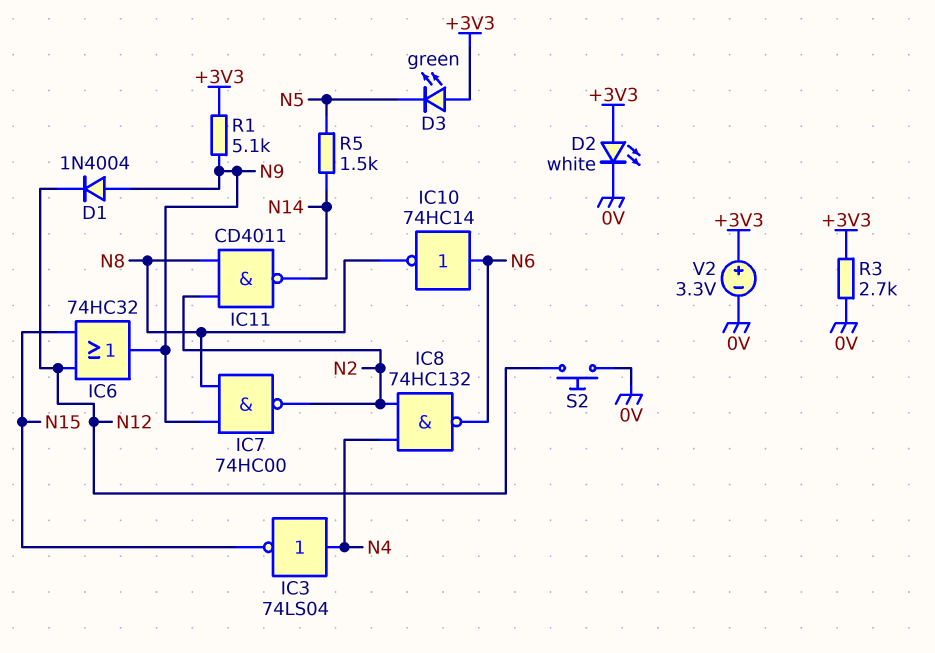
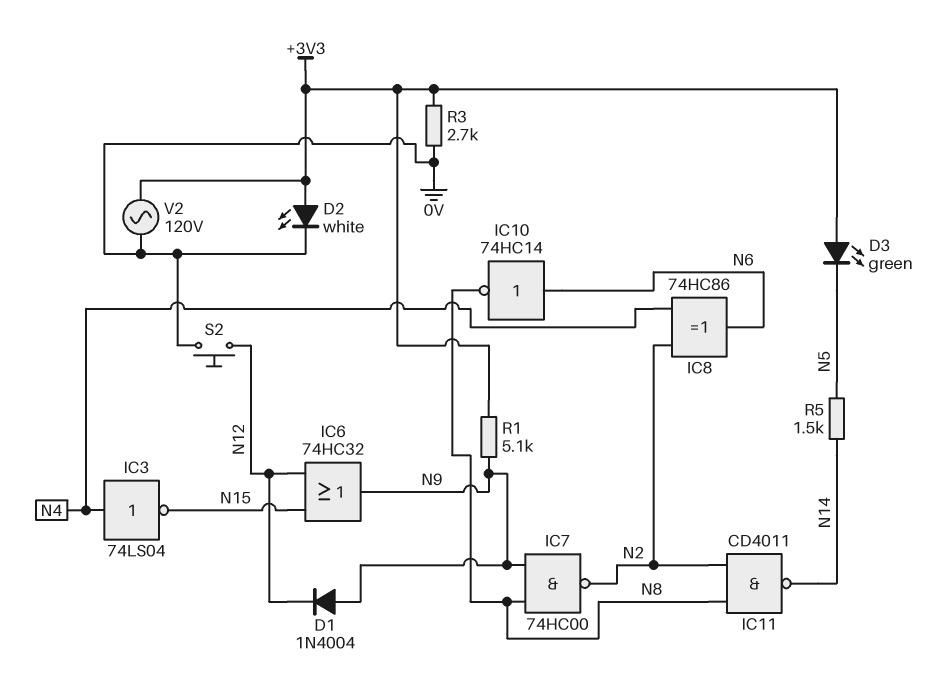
IC8: NAND 74HC132 (in N2, in N4, out N6) -> XOR 74HC86 (in N2, in N4, out N6)
V2: 3.3V (plus +3V3, minus 0V) -> AC 120V (+3V3, 0V)

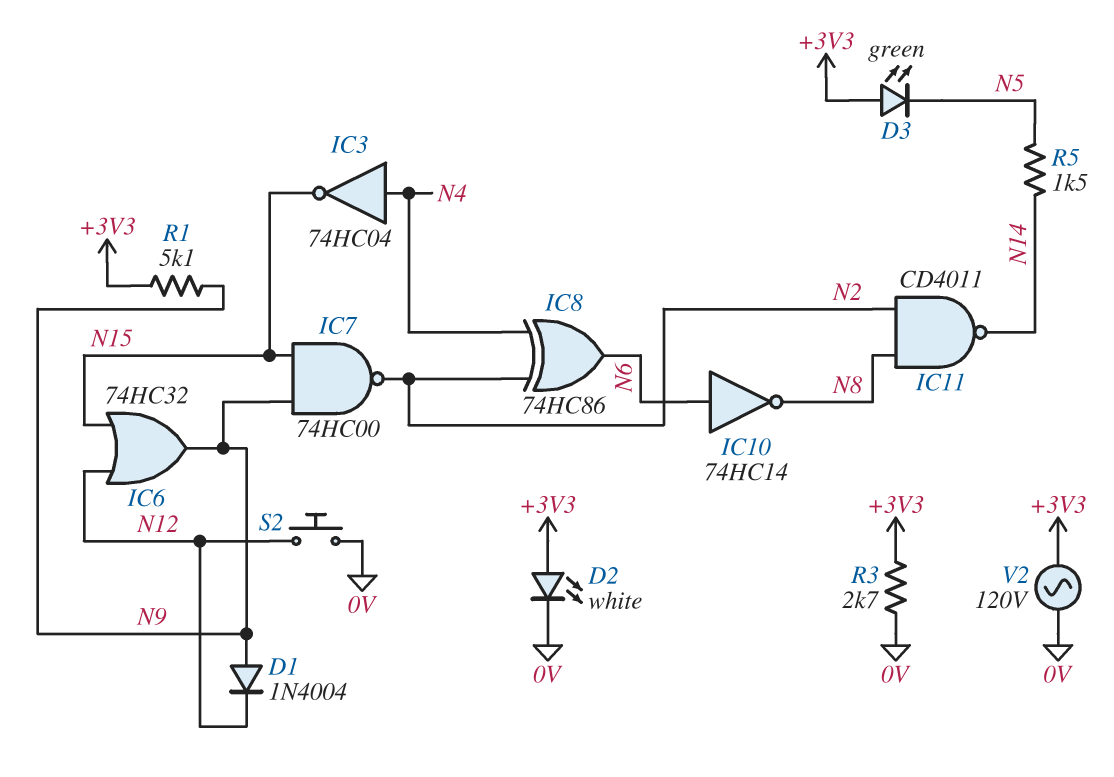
IC3: NOT 74LS04 (in N4, out N15) -> NOT 74HC04 (in N4, out N15)
IC7: NAND 74HC00 (in N8, in N9, out N2) -> NAND 74HC00 (in N9, in N15, out N2)

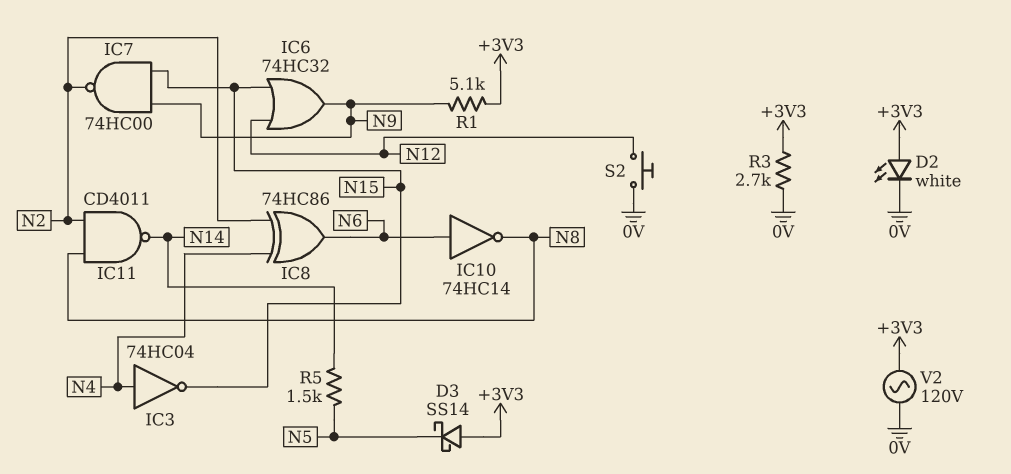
D1: diode 1N4004 (A N9, K N12) -> none
D3: LED green (A +3V3, K N5) -> schottky SS14 (A +3V3, K N5)

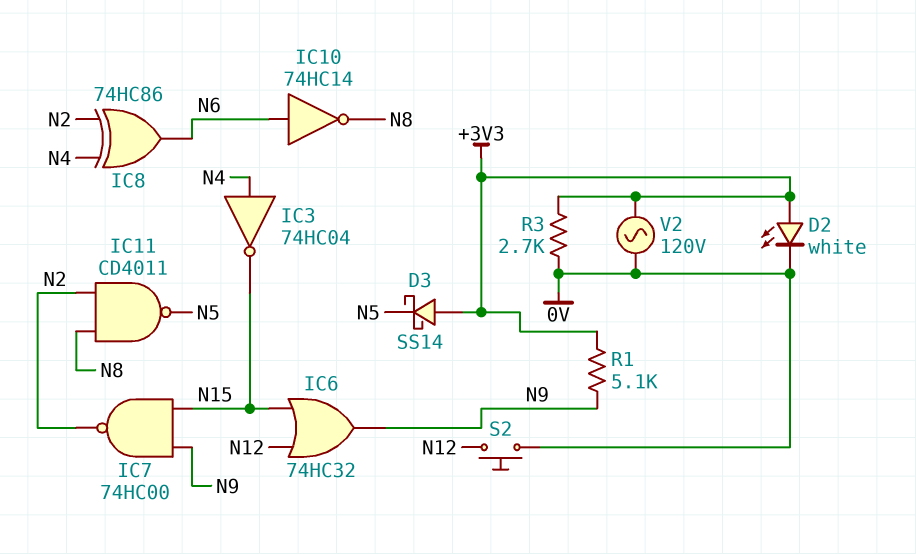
IC11: NAND CD4011 (in N2, in N8, out N14) -> NAND CD4011 (in N2, in N8, out N5)
R5: 1.5k (N5, N14) -> none

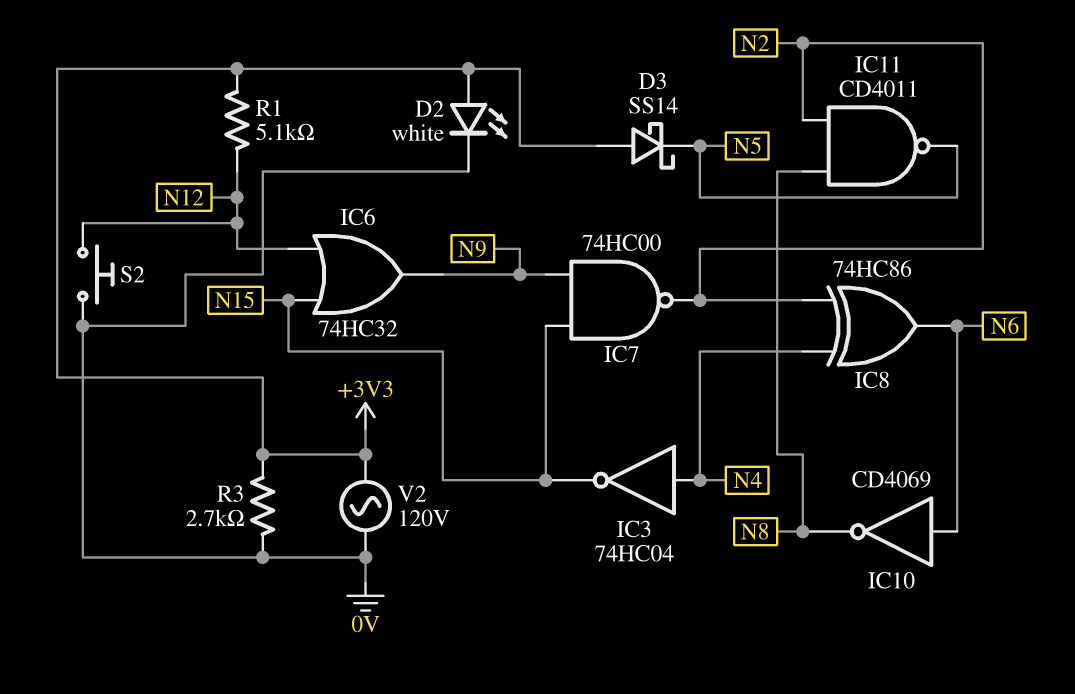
IC10: NOT 74HC14 (in N6, out N8) -> NOT CD4069 (in N6, out N8)
R1: 5.1k (+3V3, N9) -> 5.1k (+3V3, N12)

